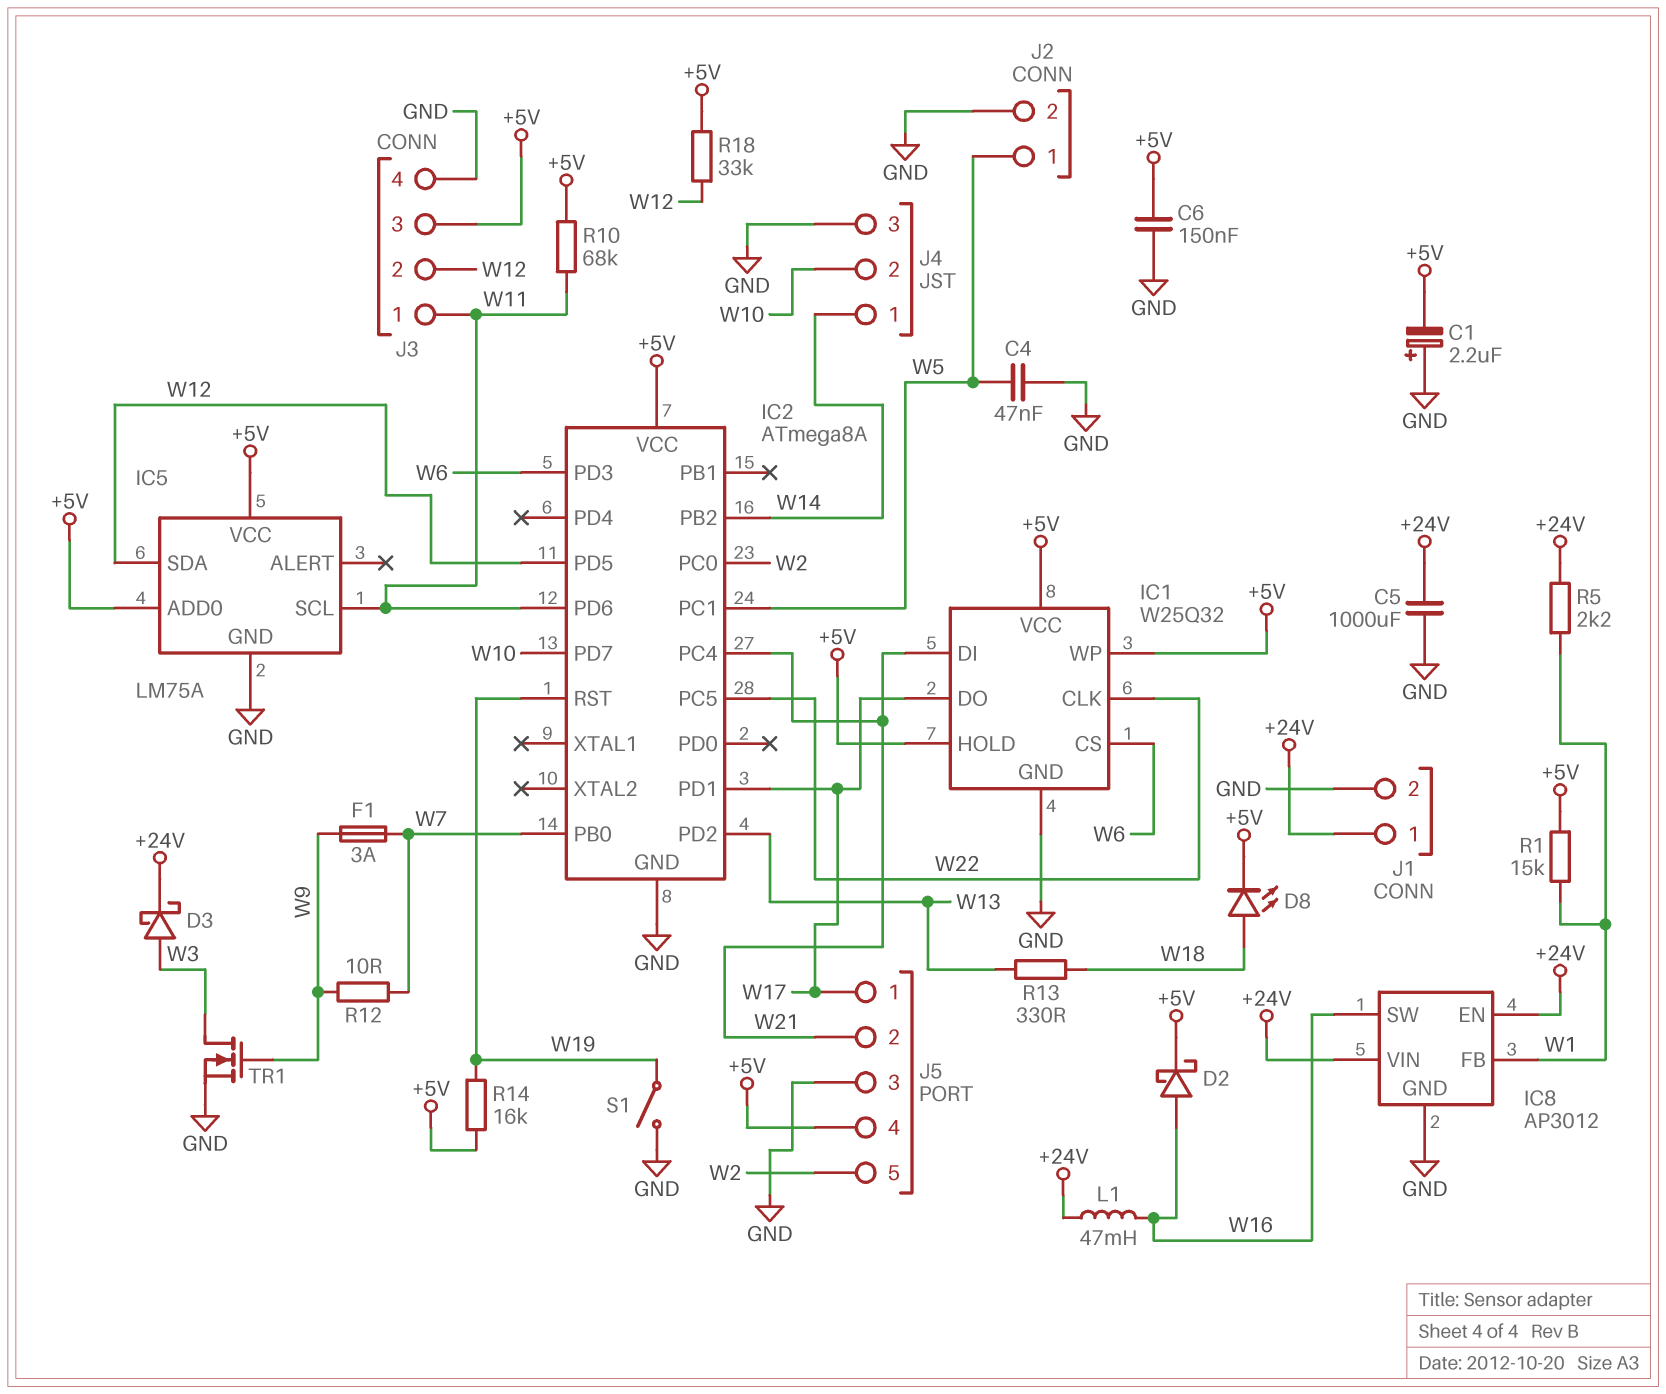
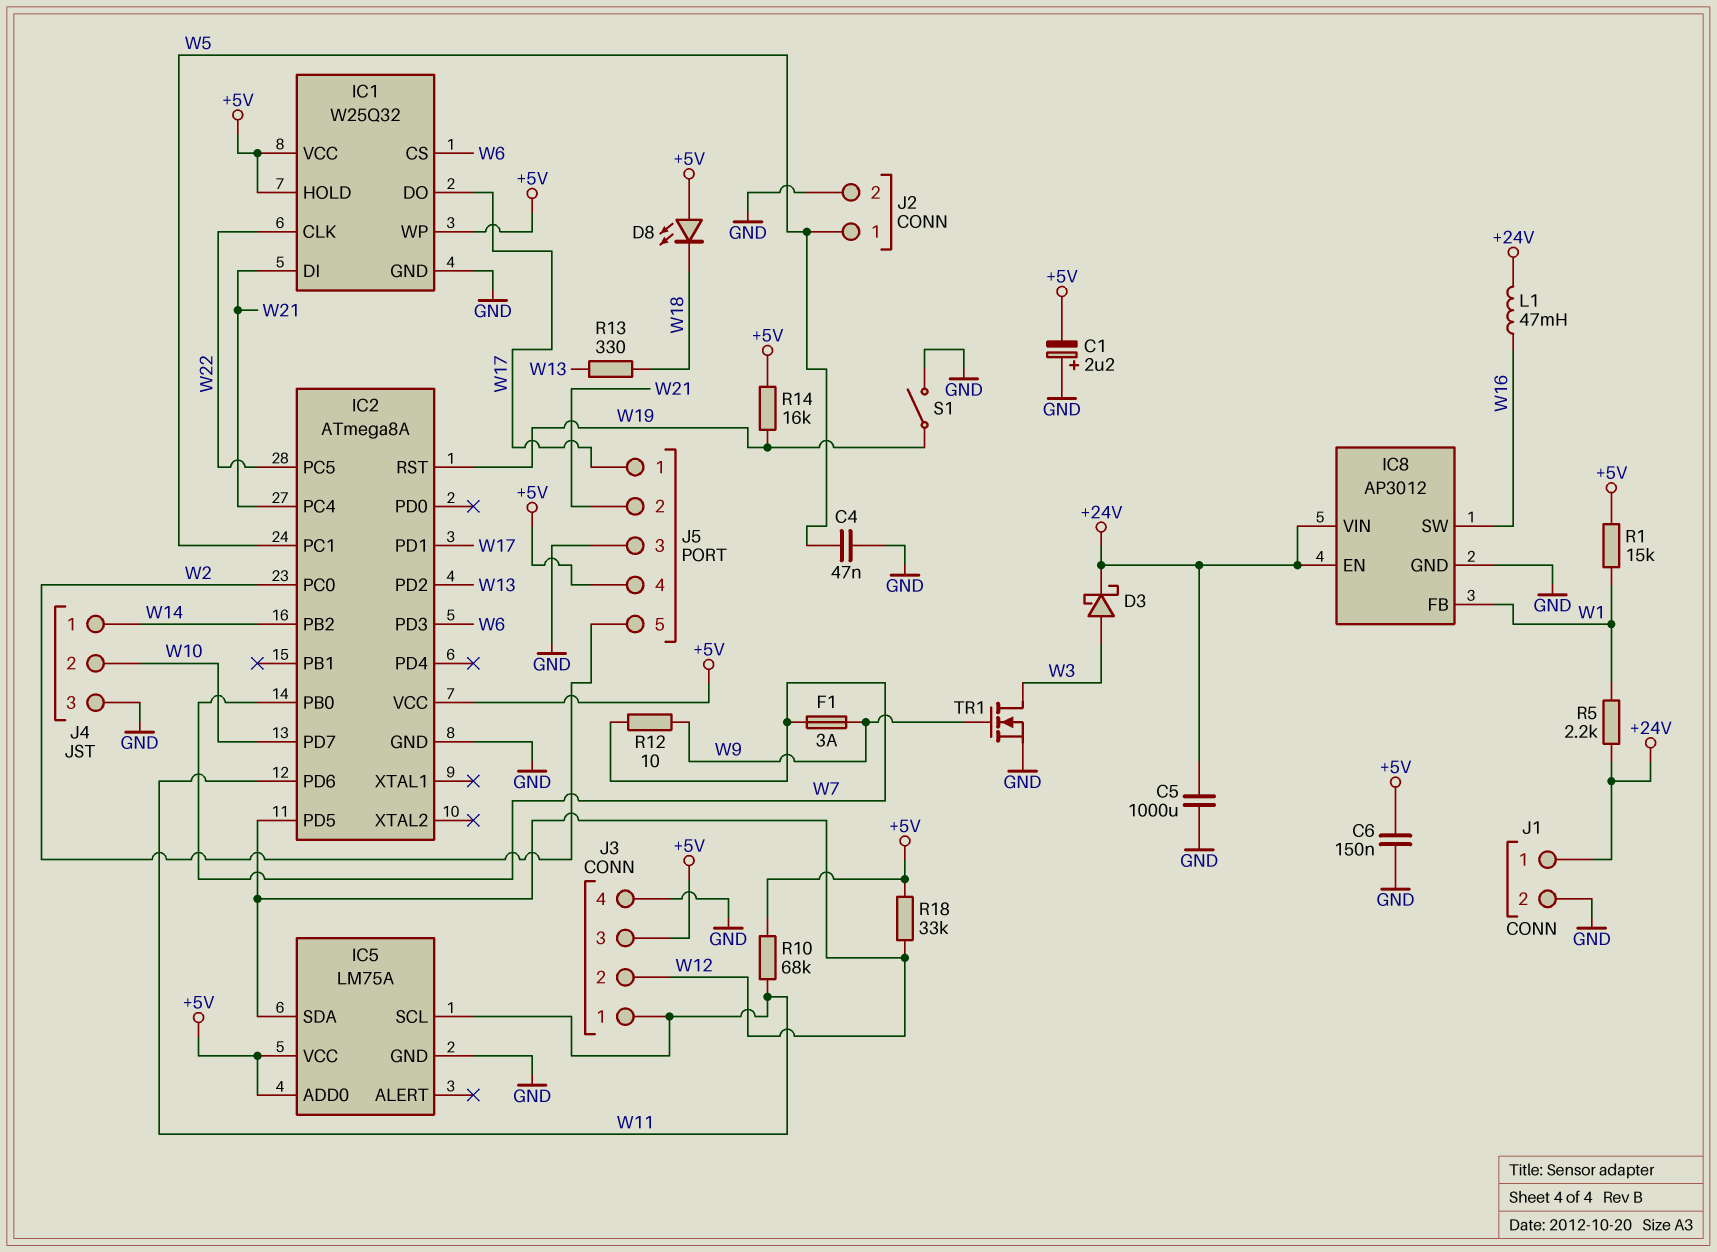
D2: schottky (A W16, K +5V) -> none
D8: LED (A W18, K +5V) -> LED (A +5V, K W18)

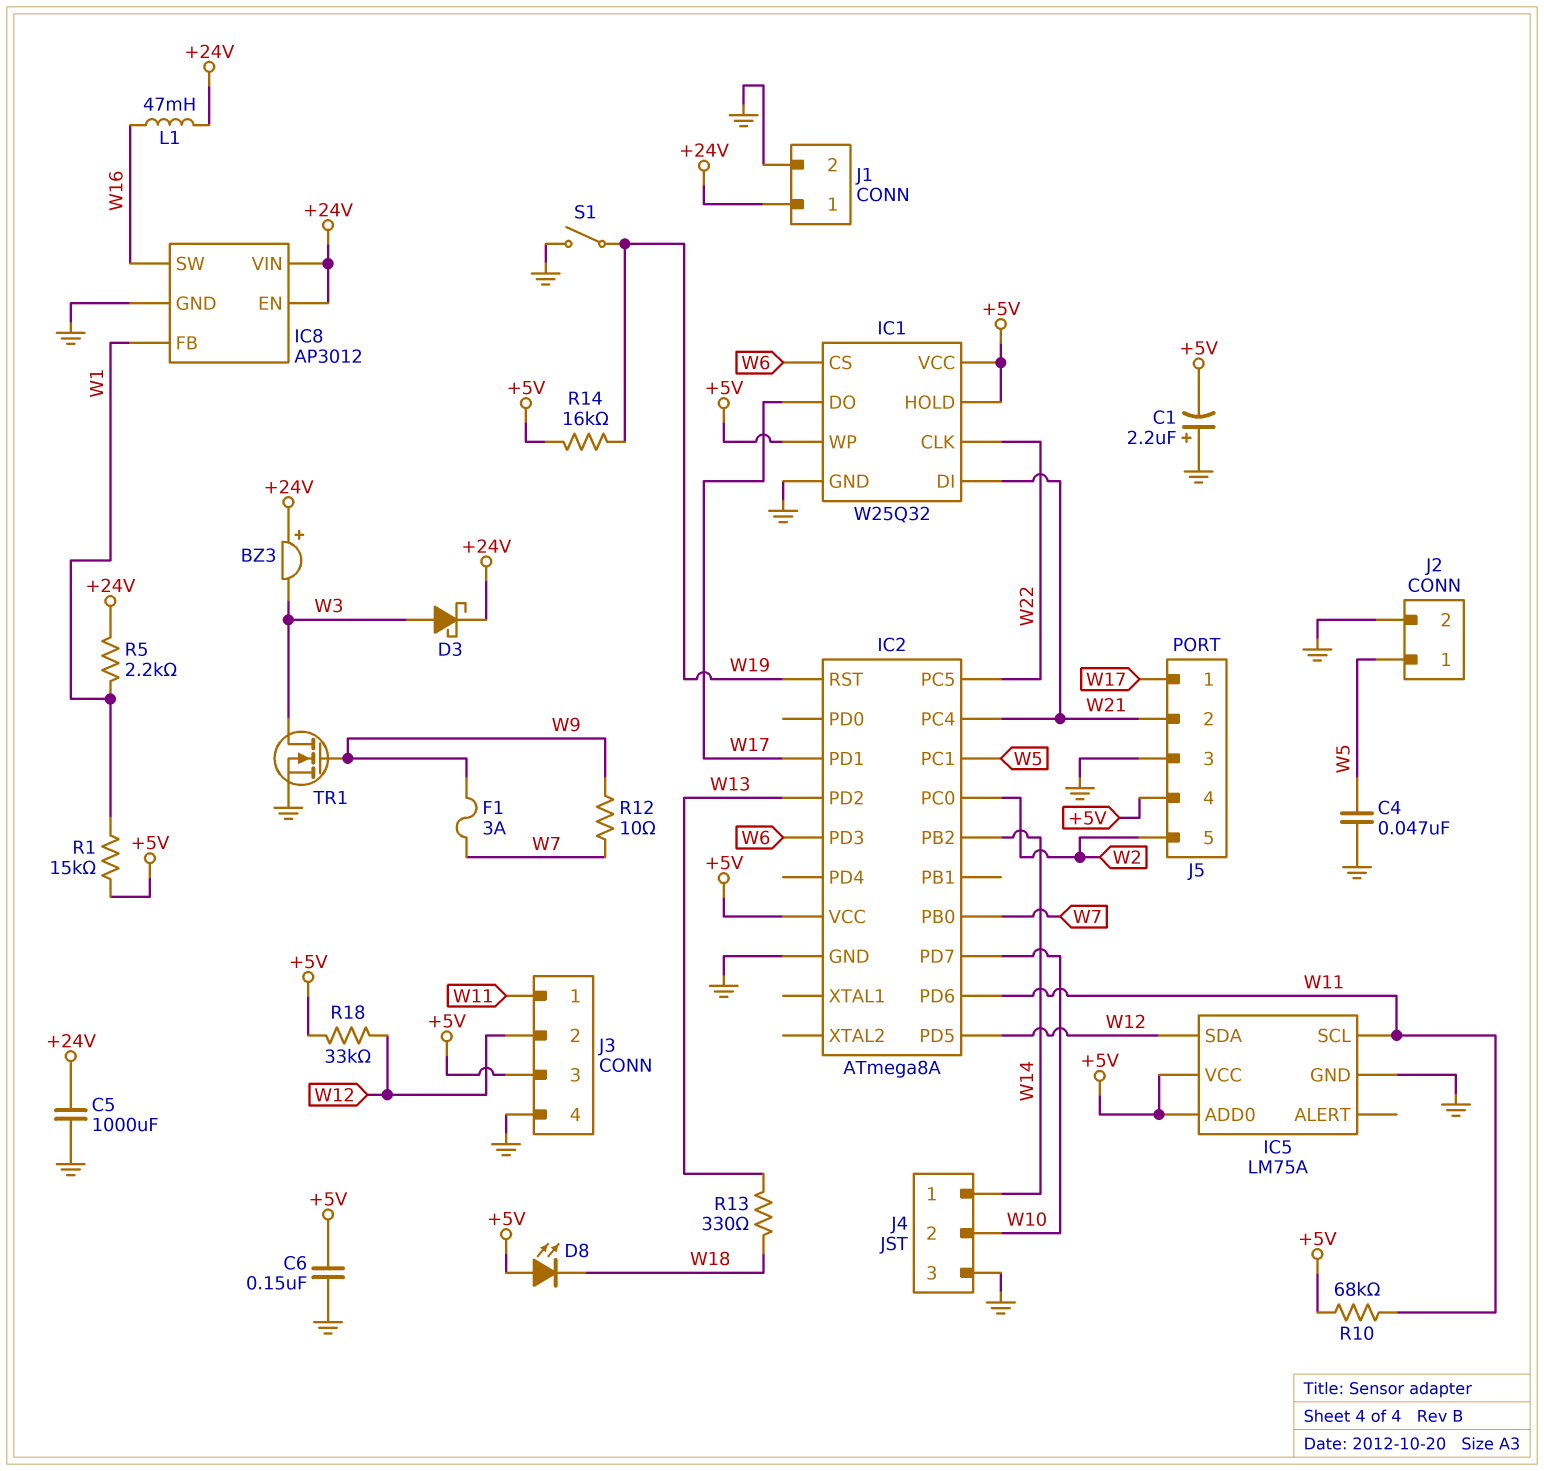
BZ3: none -> buzzer (plus +24V, minus W3)

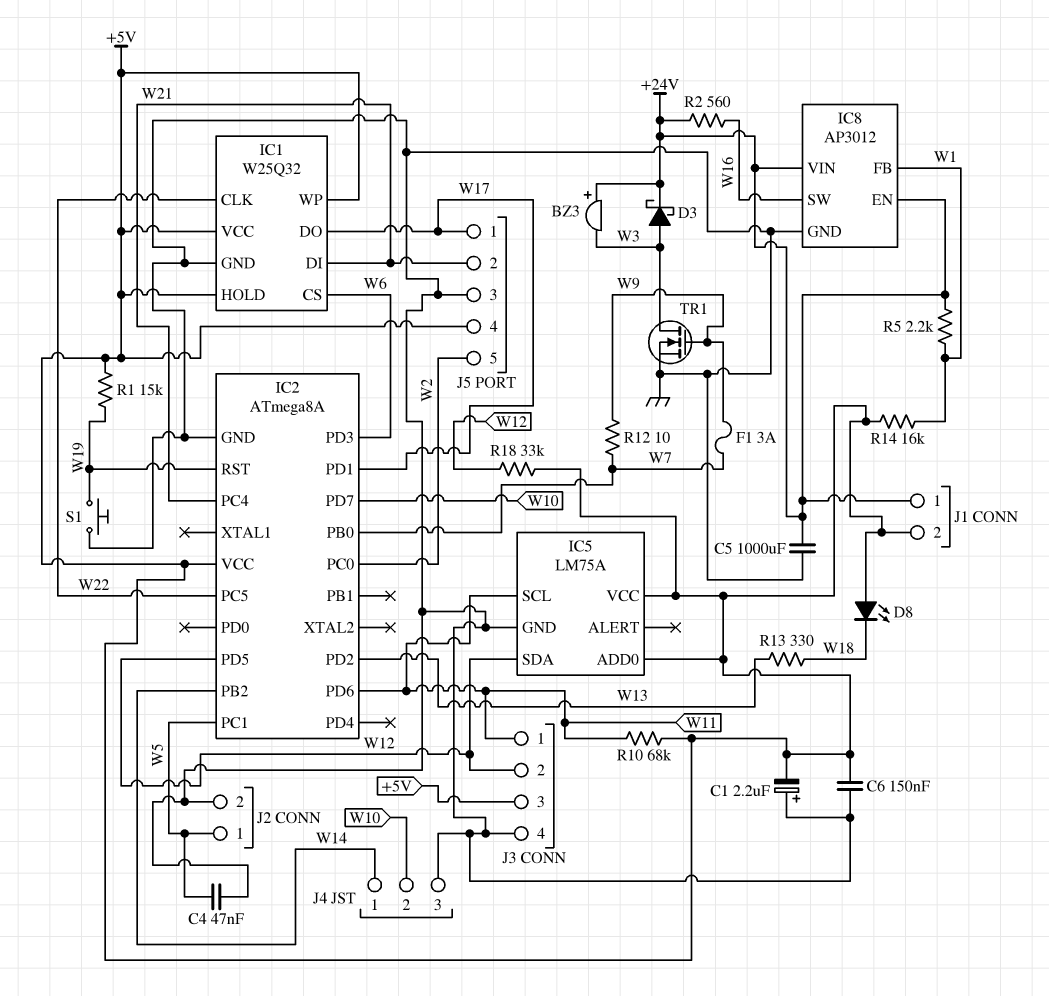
J1 pin 2: GND -> +5V
L1: 47mH (+24V, W16) -> none
R1: 15k (+5V, W1) -> 15k (+5V, W19)
R2: none -> 560 (+24V, W16)
R14: 16k (+5V, W19) -> 16k (+5V, W1)
S1: switch (GND, W19) -> button (GND, W19)

